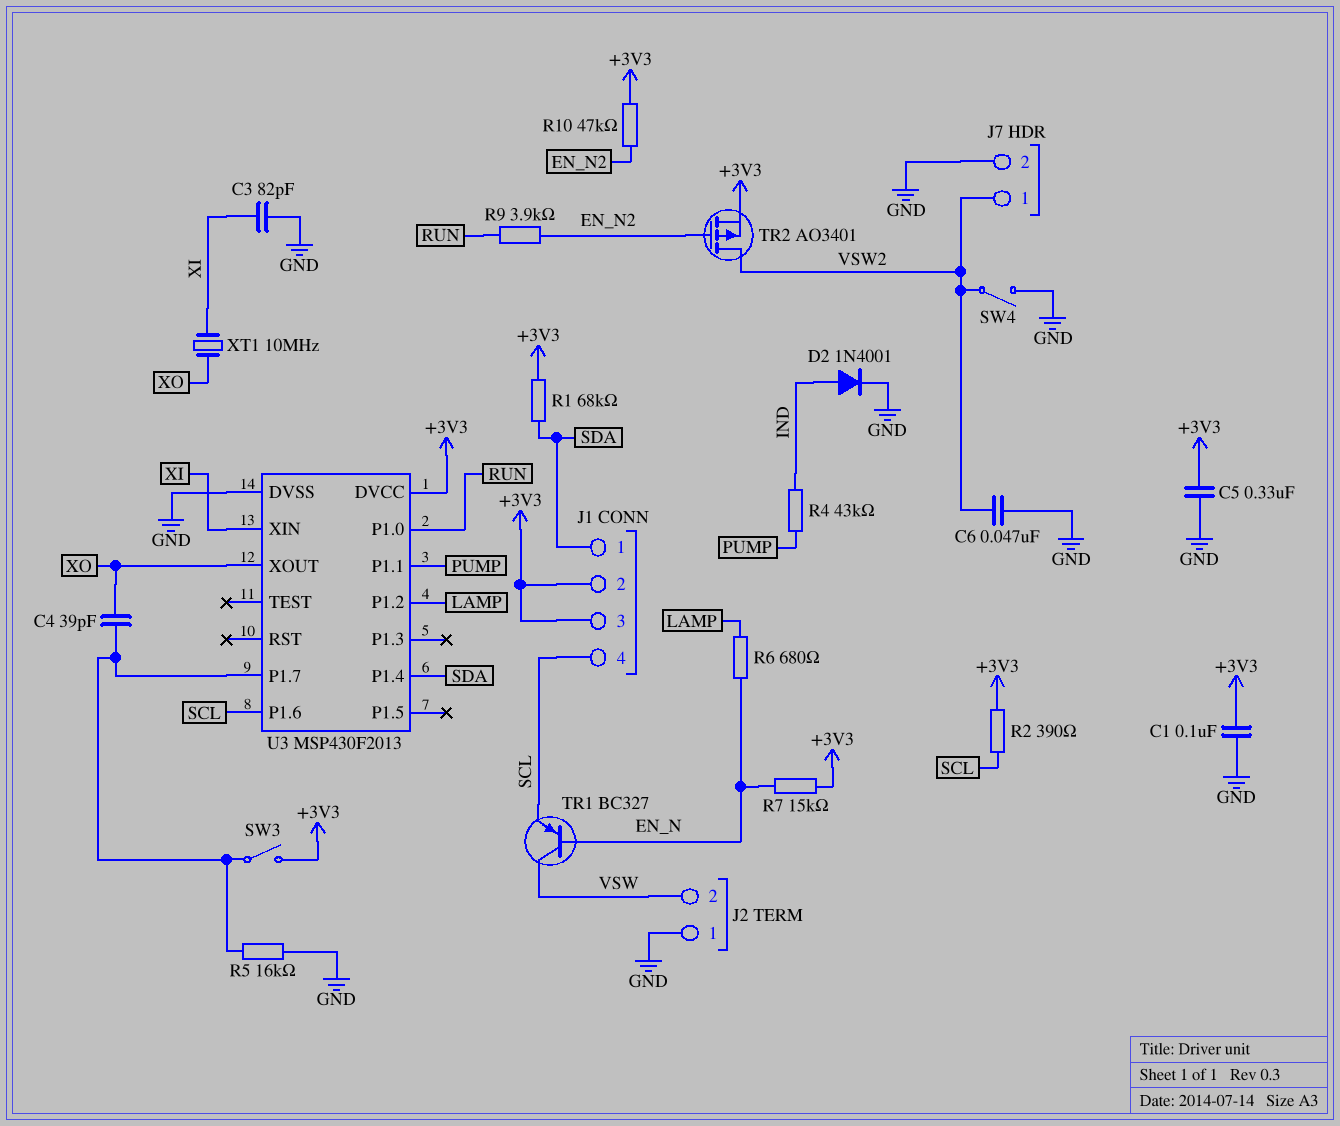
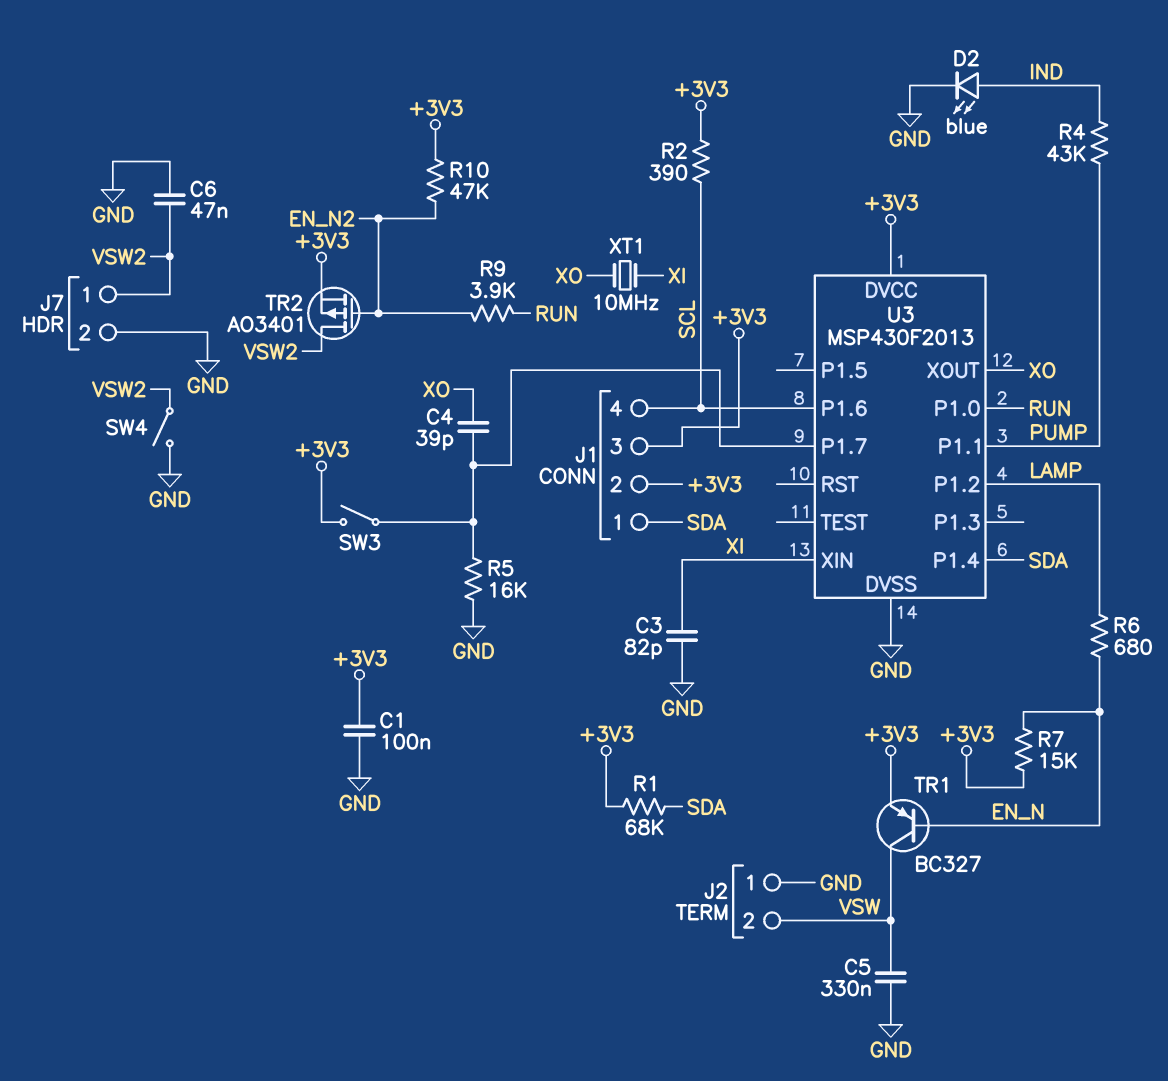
C5: 330nF (+3V3, GND) -> 330nF (GND, VSW)
D2: diode 1N4001 (A IND, K GND) -> LED blue (A IND, K GND)
TR1: PNP BC327 (B EN_N, C VSW, E SCL) -> PNP BC327 (B EN_N, C VSW, E +3V3)

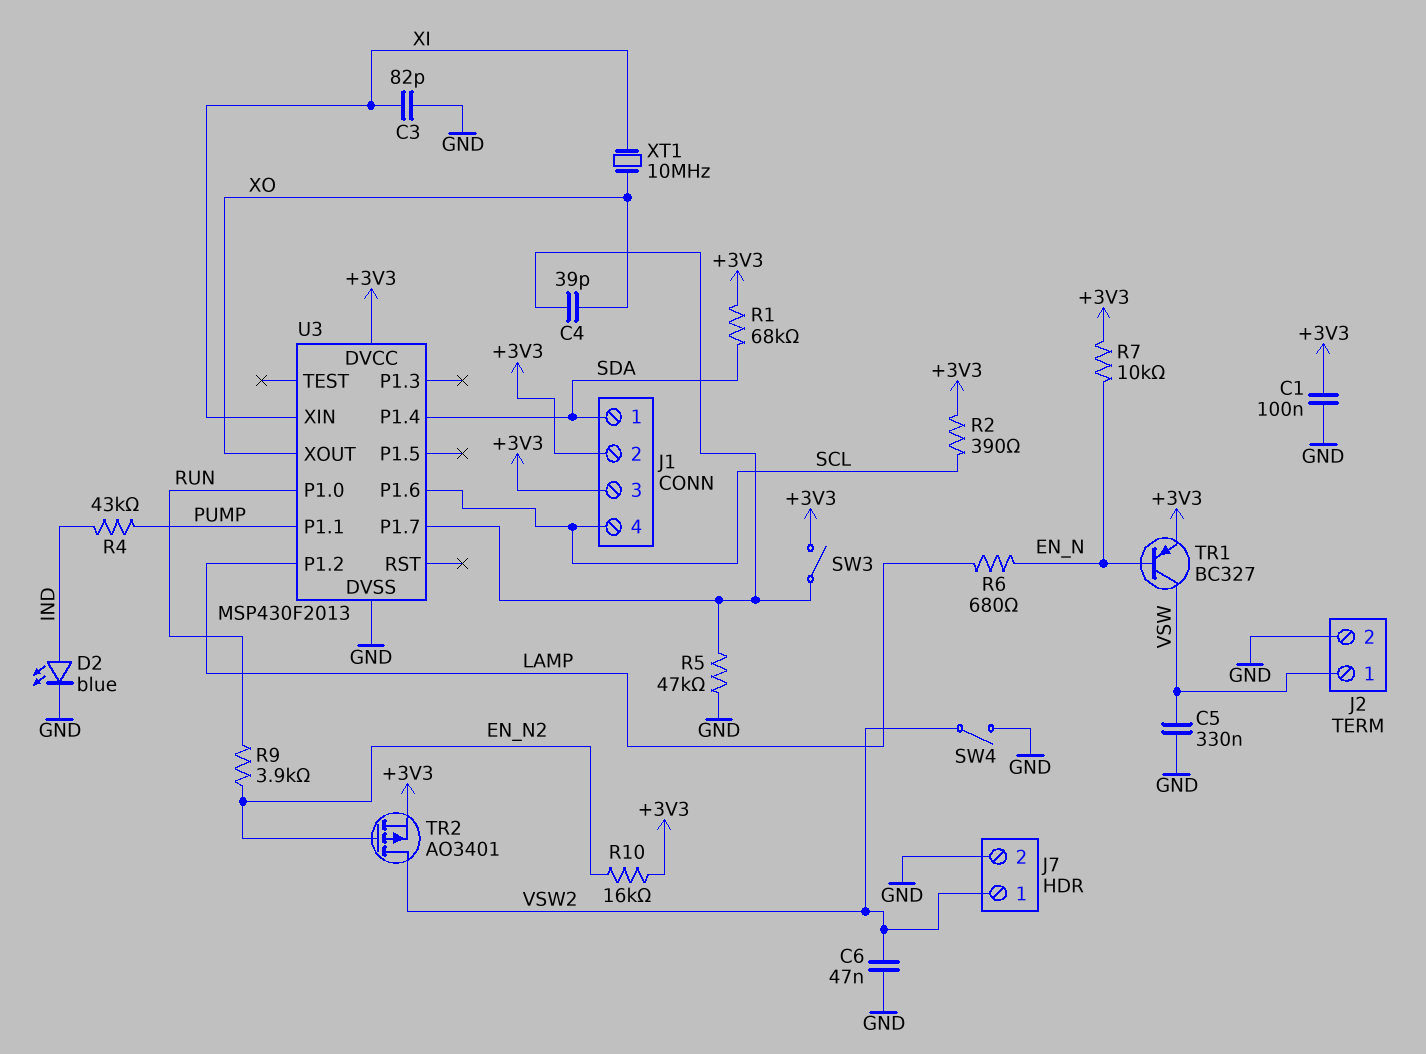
J2 pin 1: GND -> VSW
J2 pin 2: VSW -> GND
R5: 16k (GND, U3/P1.7) -> 47k (GND, U3/P1.7)
R7: 15k (+3V3, EN_N) -> 10k (+3V3, EN_N)
R10: 47k (+3V3, EN_N2) -> 16k (+3V3, EN_N2)

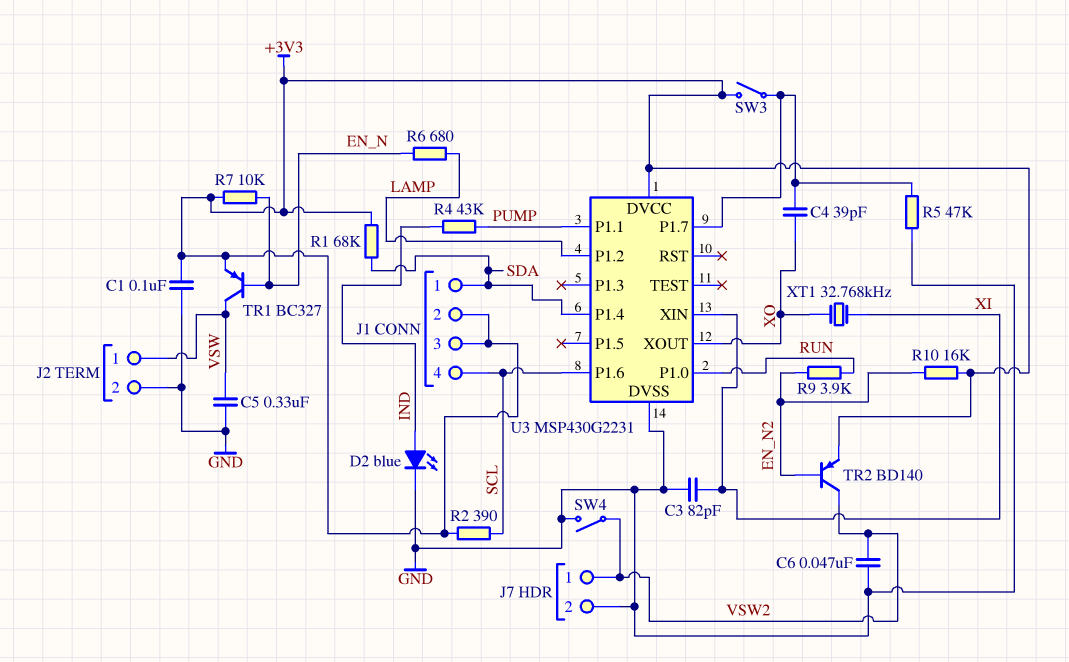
TR2: PMOS AO3401 (G EN_N2, D VSW2, S +3V3) -> PNP BD140 (B EN_N2, C VSW2, E +3V3)
U3: MSP430F2013 -> MSP430G2231
XT1: 10MHz (XI, XO) -> 32.768kHz (XI, XO)

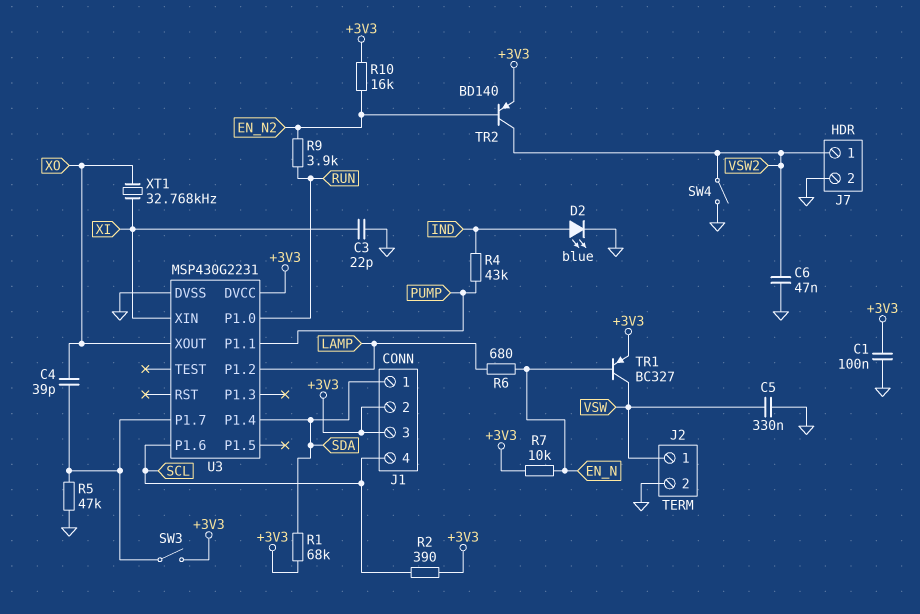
C3: 82pF (GND, XI) -> 22pF (GND, XI)

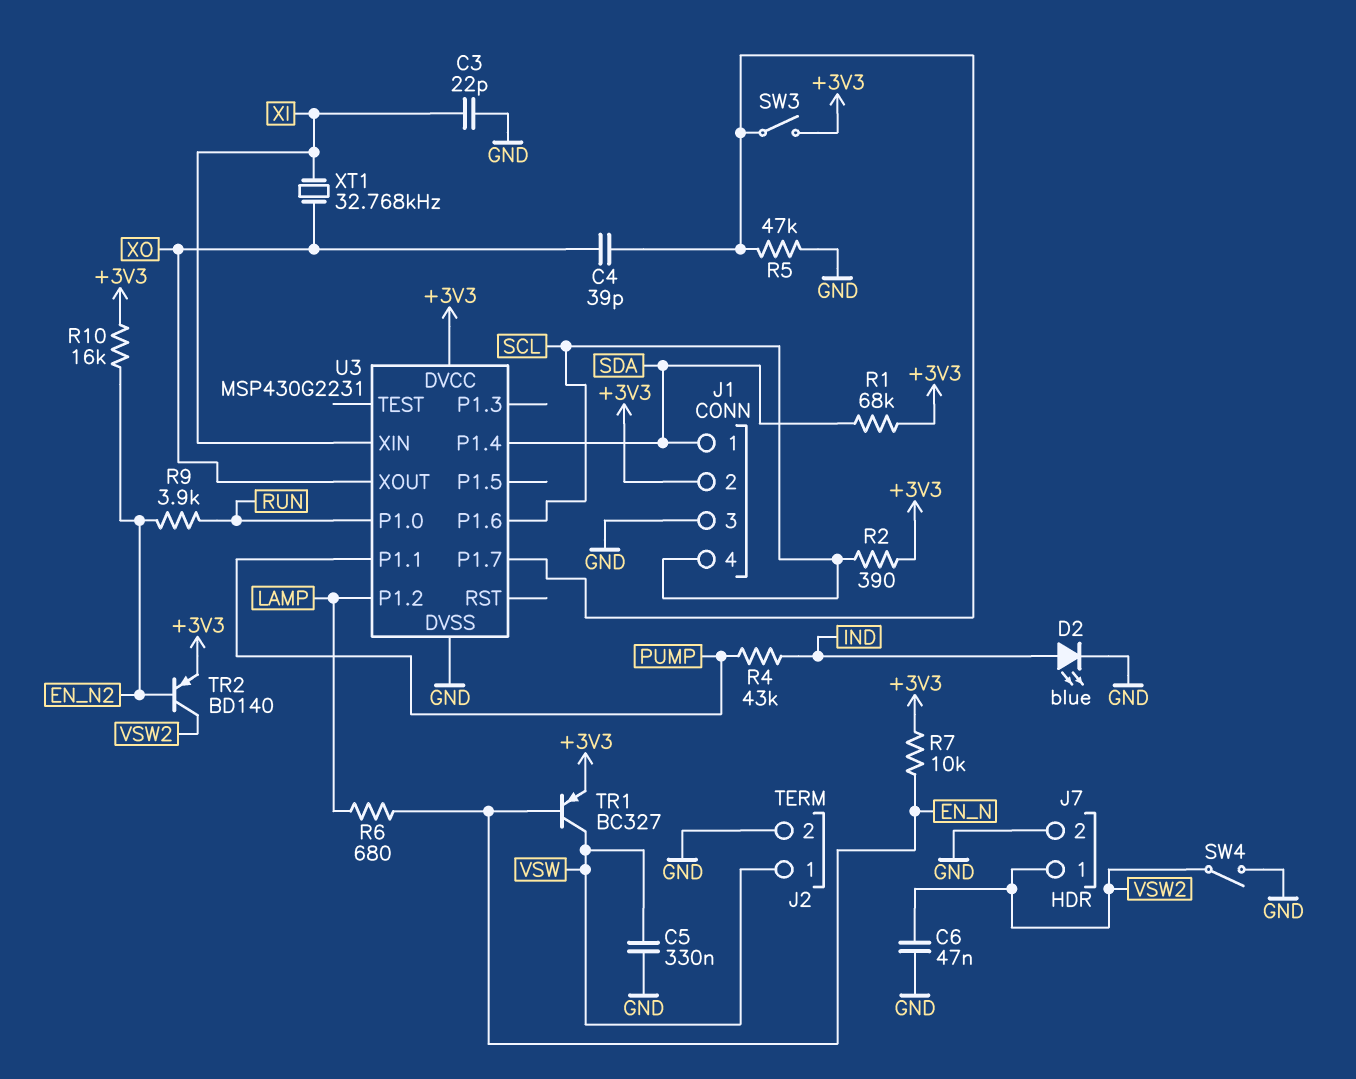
C1: 100nF (+3V3, GND) -> none
J1 pin 3: +3V3 -> GND

